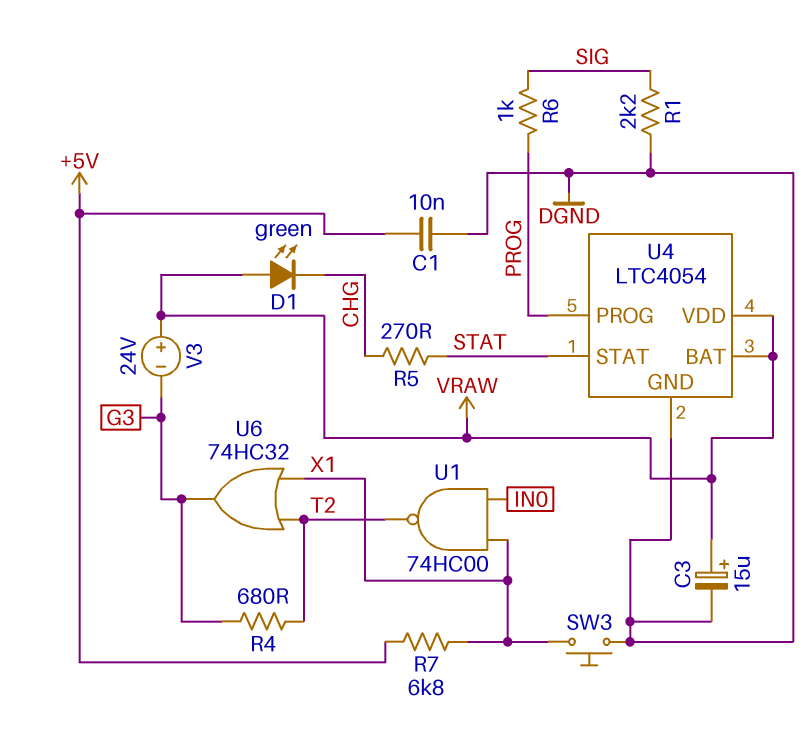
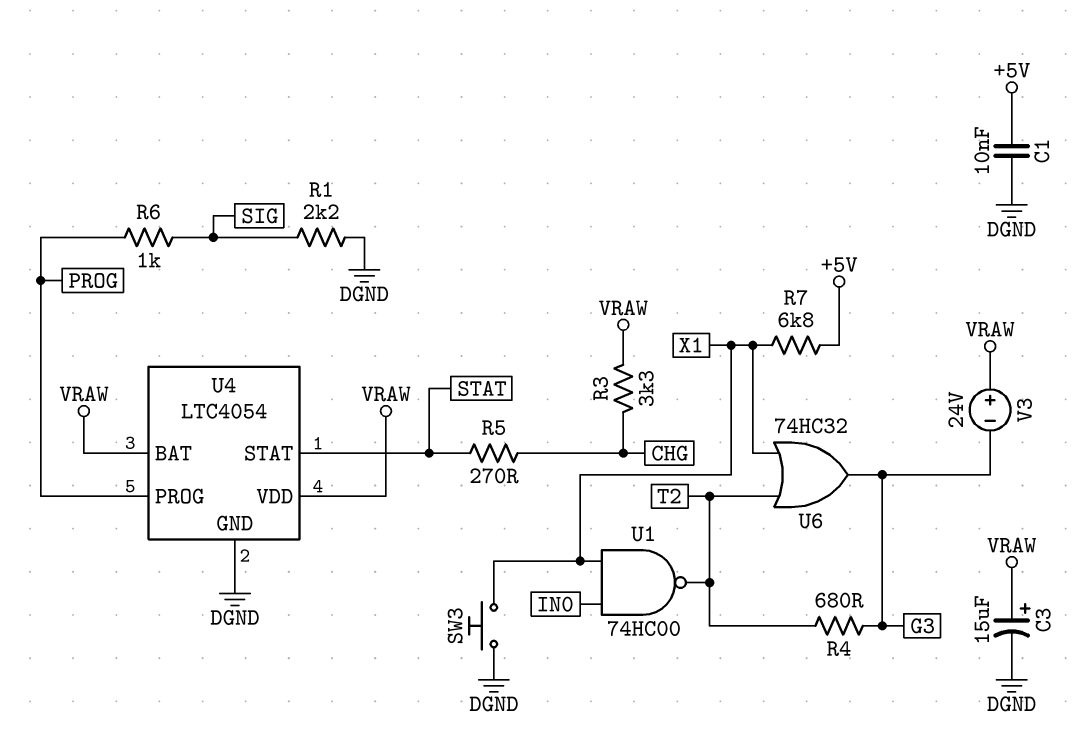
D1: LED green (A VRAW, K CHG) -> none
R3: none -> 3.3k (CHG, VRAW)

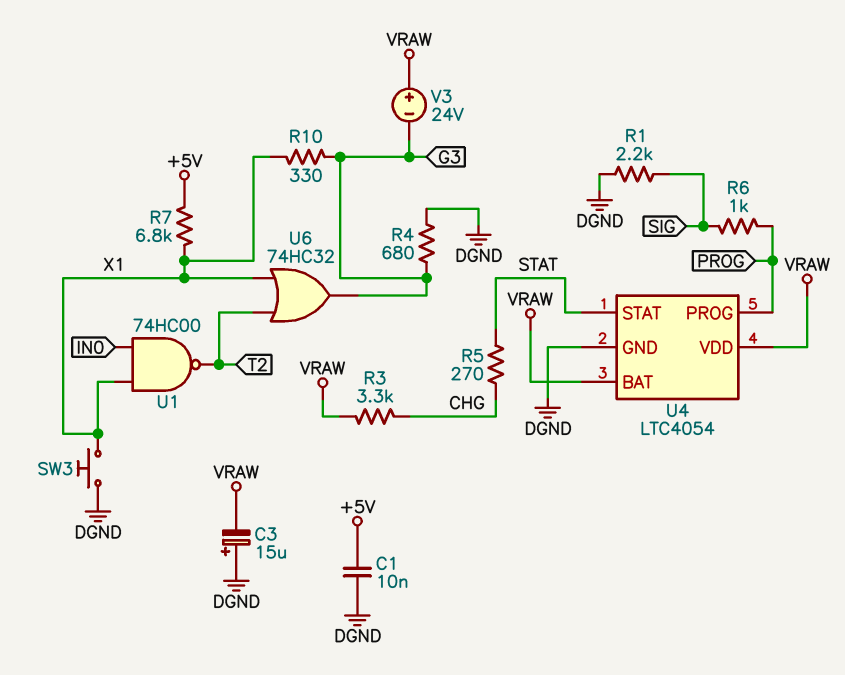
C3: 15uF (plus VRAW, minus DGND) -> 15uF (plus DGND, minus VRAW)
R4: 680 (G3, T2) -> 680 (DGND, G3)
R10: none -> 330 (G3, X1)

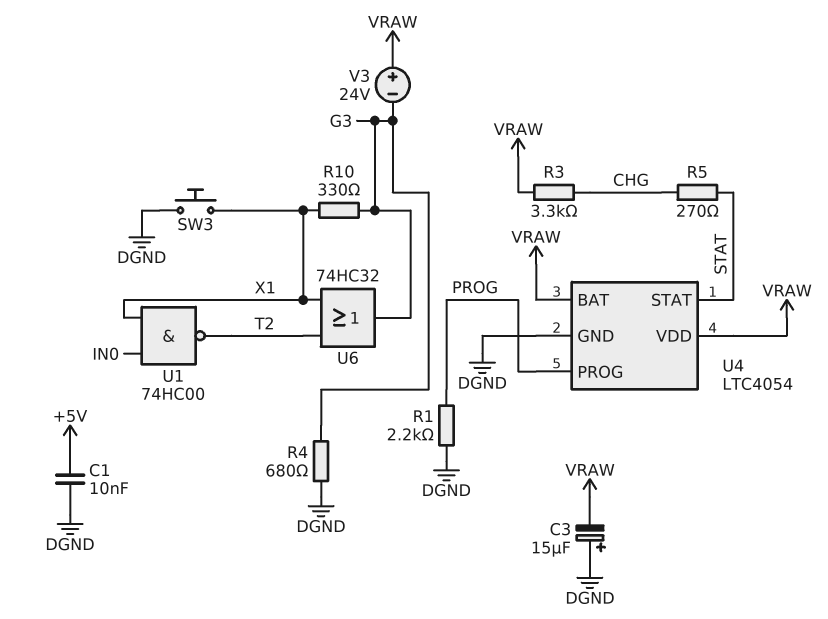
R1: 2.2k (DGND, SIG) -> 2.2k (DGND, PROG)
R6: 1k (PROG, SIG) -> none
R7: 6.8k (+5V, X1) -> none

